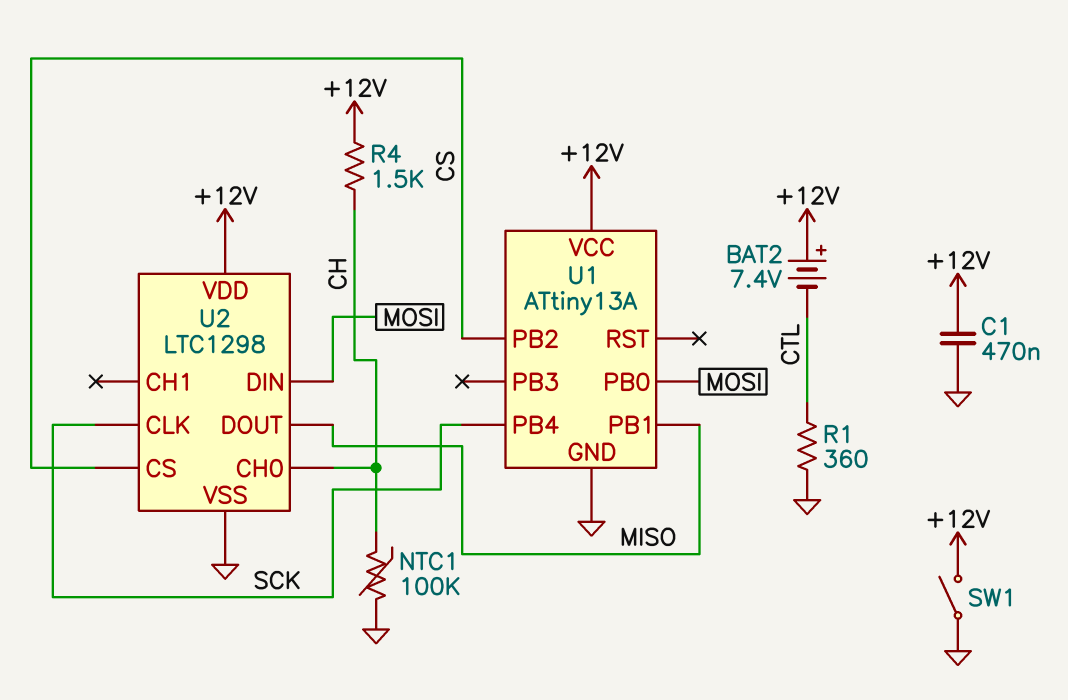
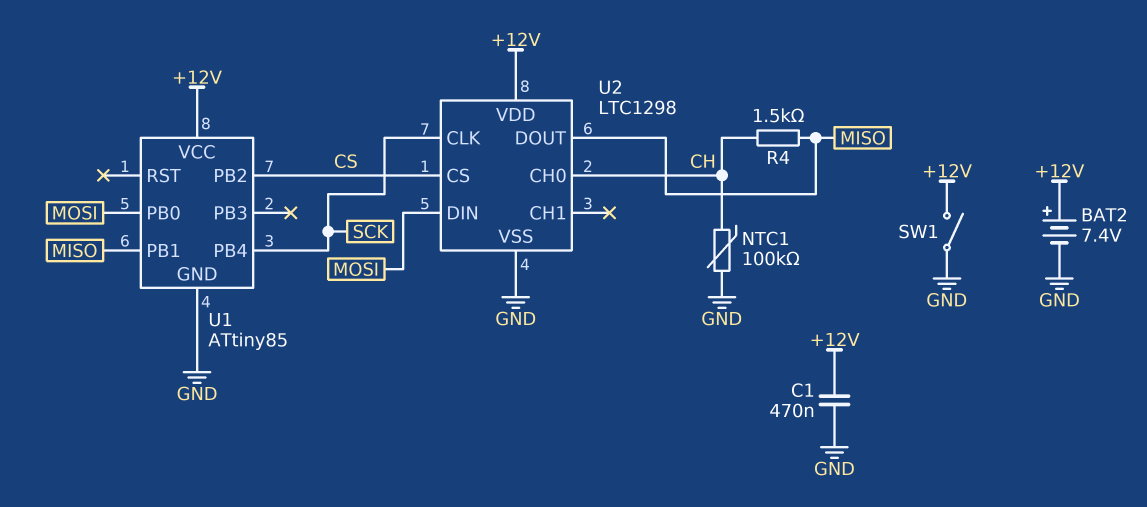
BAT2: 7.4V (plus +12V, minus CTL) -> 7.4V (plus +12V, minus GND)
R1: 360 (CTL, GND) -> none
R4: 1.5k (+12V, CH) -> 1.5k (CH, MISO)
U1: ATtiny13A -> ATtiny85

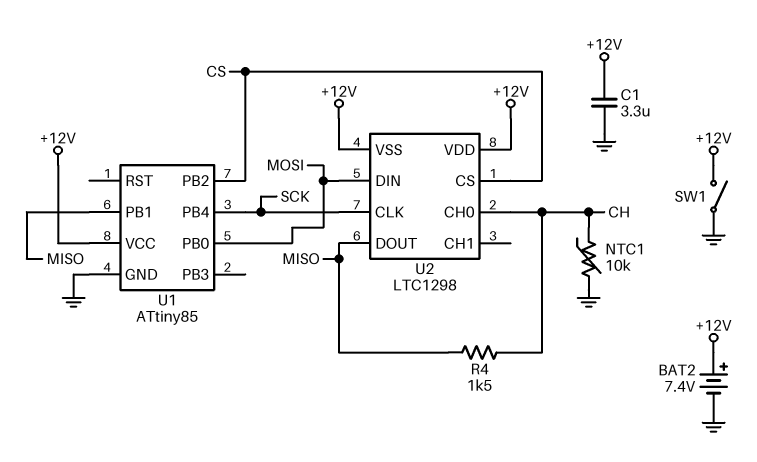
C1: 470nF (+12V, GND) -> 3.3uF (+12V, GND)
NTC1: 100k (CH, GND) -> 10k (CH, GND)
U2 pin VSS: GND -> +12V

